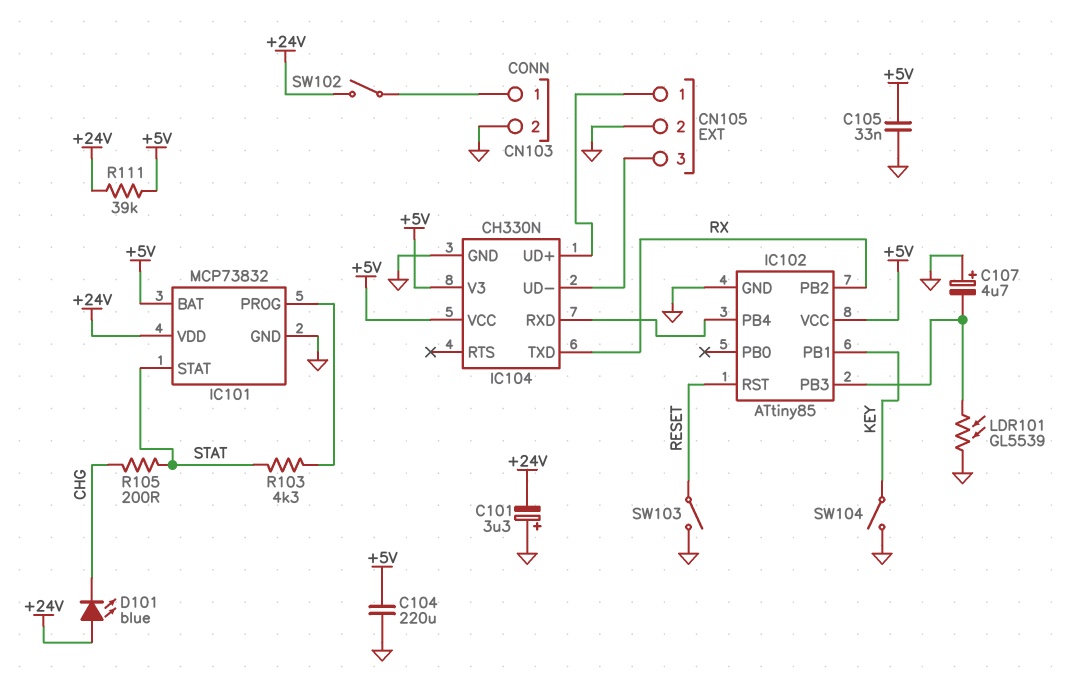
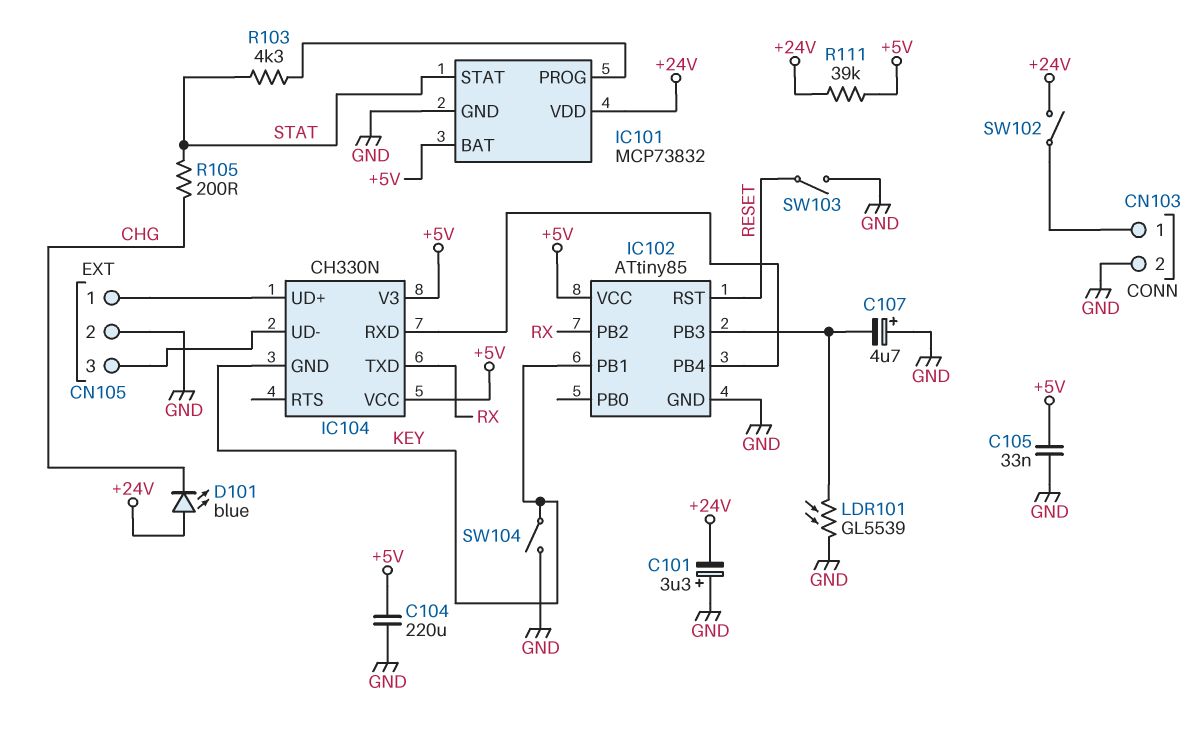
IC104 pin GND: GND -> KEY

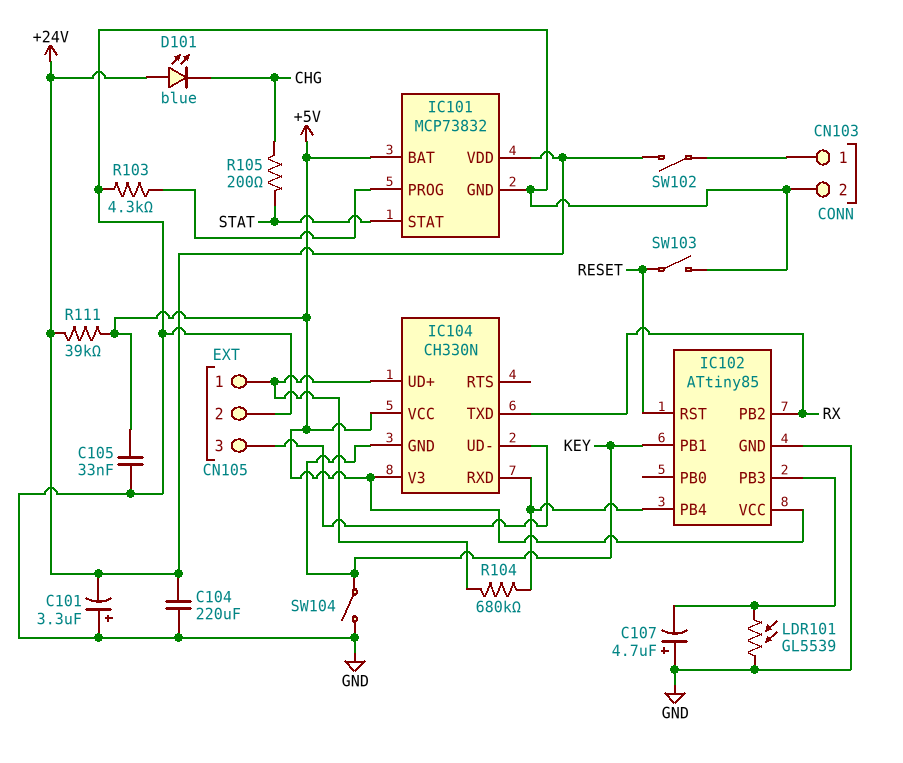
C104: 220uF (+5V, GND) -> 220uF (+24V, GND)
R103: 4.3k (IC101/PROG, STAT) -> 4.3k (GND, IC101/PROG)
R104: none -> 680k (CN105/1, IC102/PB4)

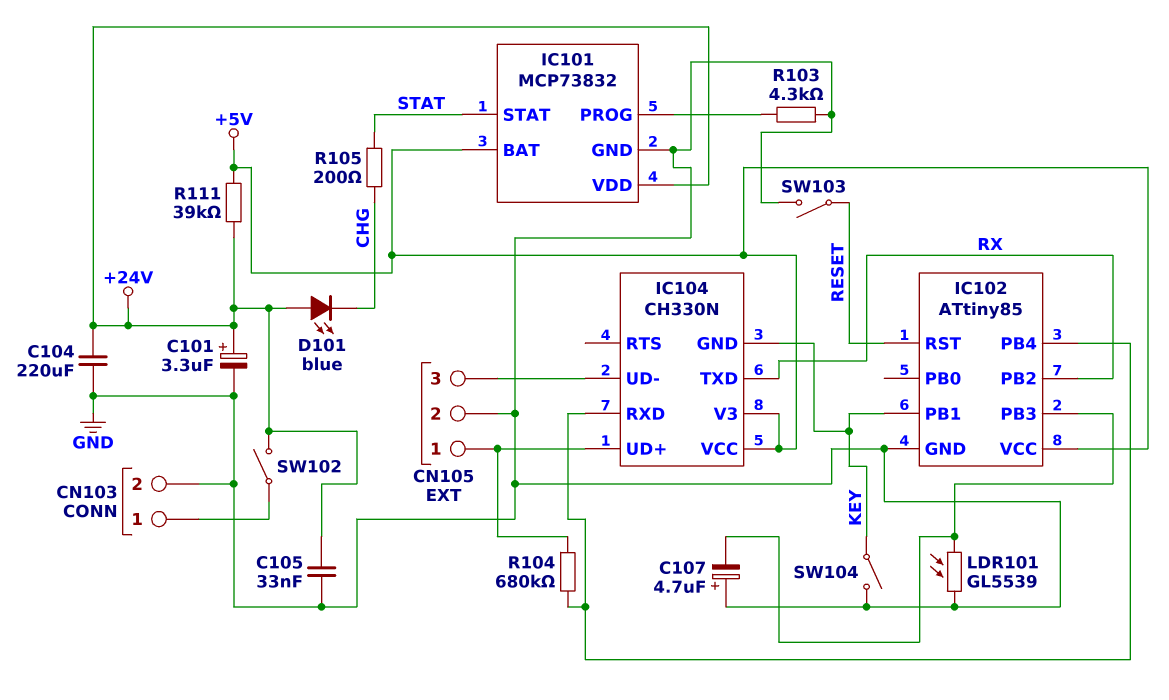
C101: 3.3uF (plus GND, minus +24V) -> 3.3uF (plus +24V, minus GND)
C105: 33nF (+5V, GND) -> 33nF (+24V, GND)

